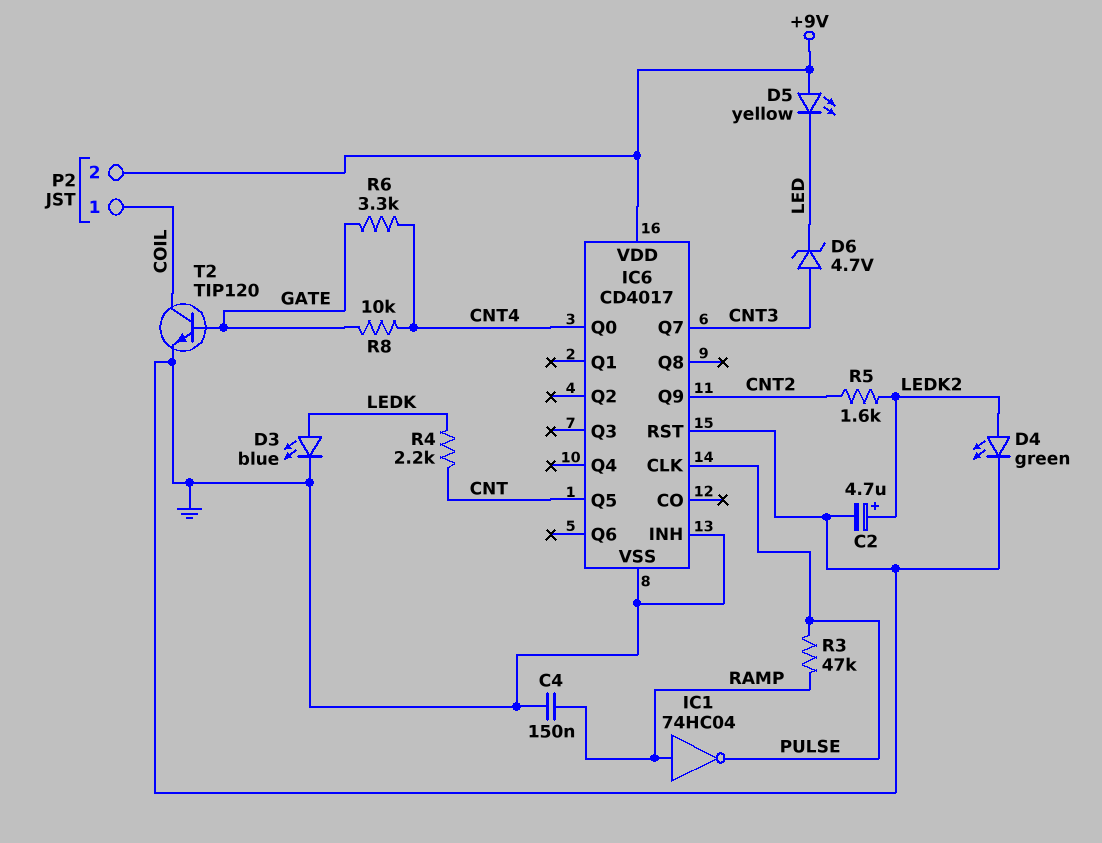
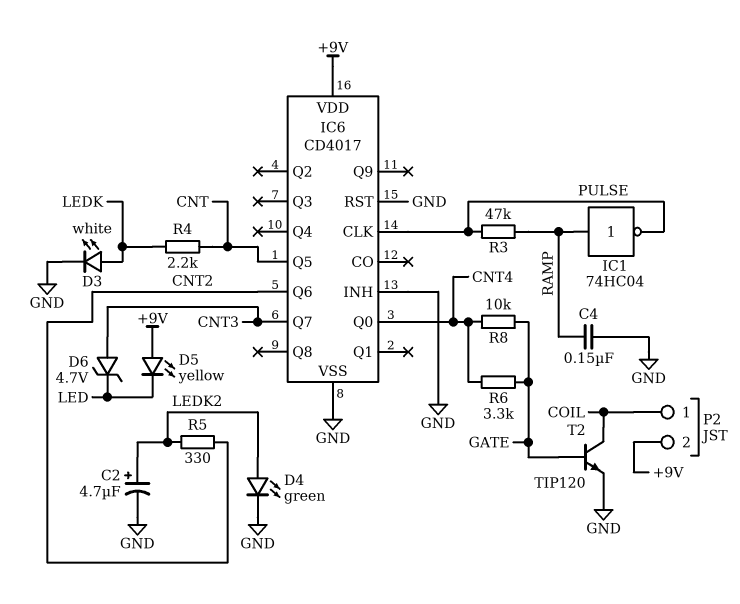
D3: LED blue (A LEDK, K GND) -> LED white (A LEDK, K GND)
IC6 pin Q6: none -> CNT2
IC6 pin Q9: CNT2 -> none
R5: 1.6k (CNT2, LEDK2) -> 330 (CNT2, LEDK2)

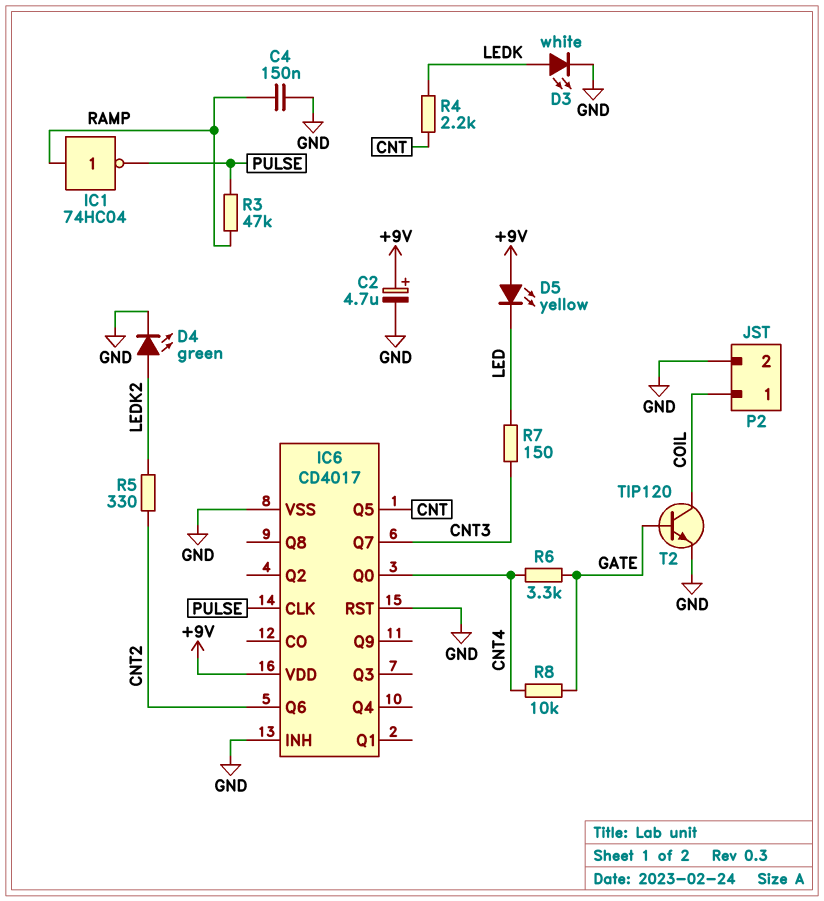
C2: 4.7uF (plus LEDK2, minus GND) -> 4.7uF (plus +9V, minus GND)
D6: zener 4.7V (A CNT3, K LED) -> none
P2 pin 2: +9V -> GND
R7: none -> 150 (CNT3, LED)

